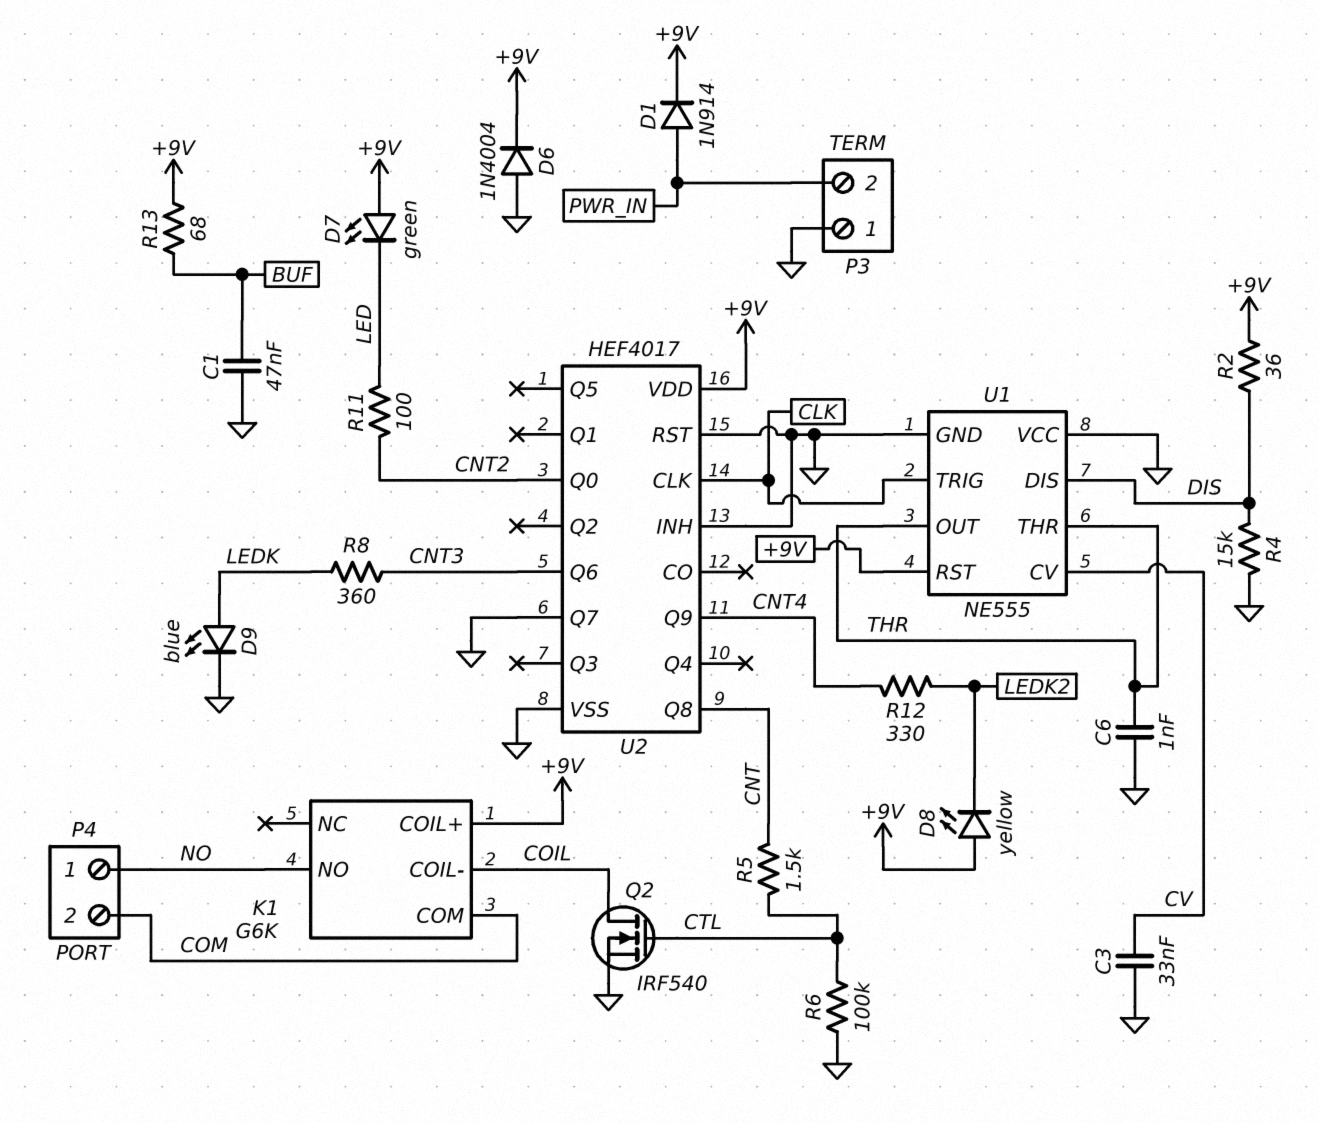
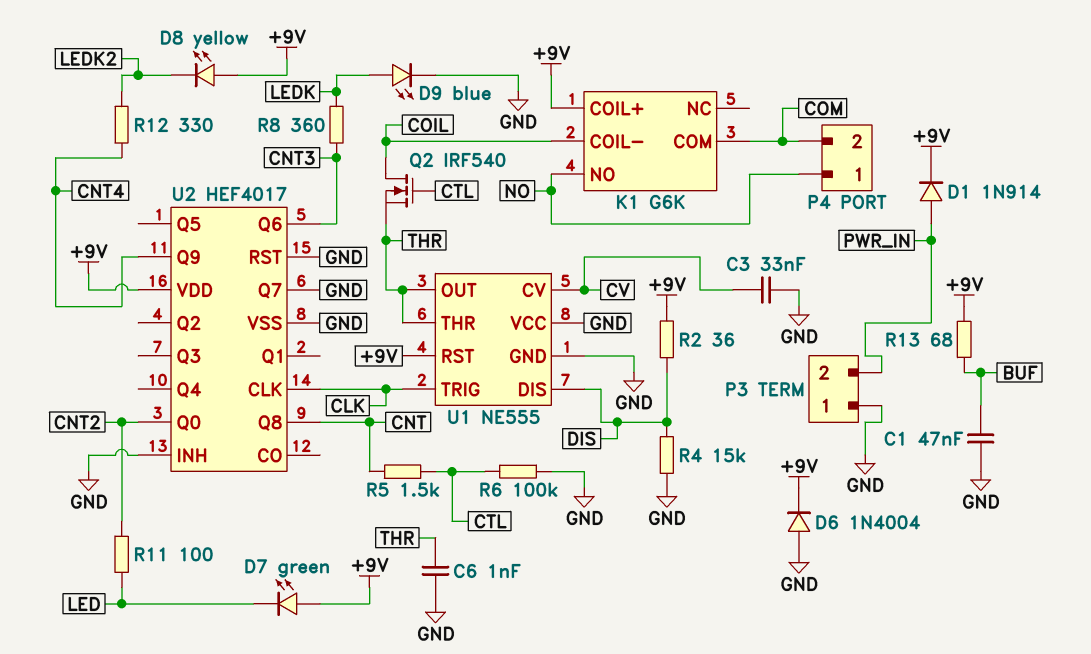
Q2: NMOS IRF540 (G CTL, D COIL, S GND) -> NMOS IRF540 (G CTL, D COIL, S THR)

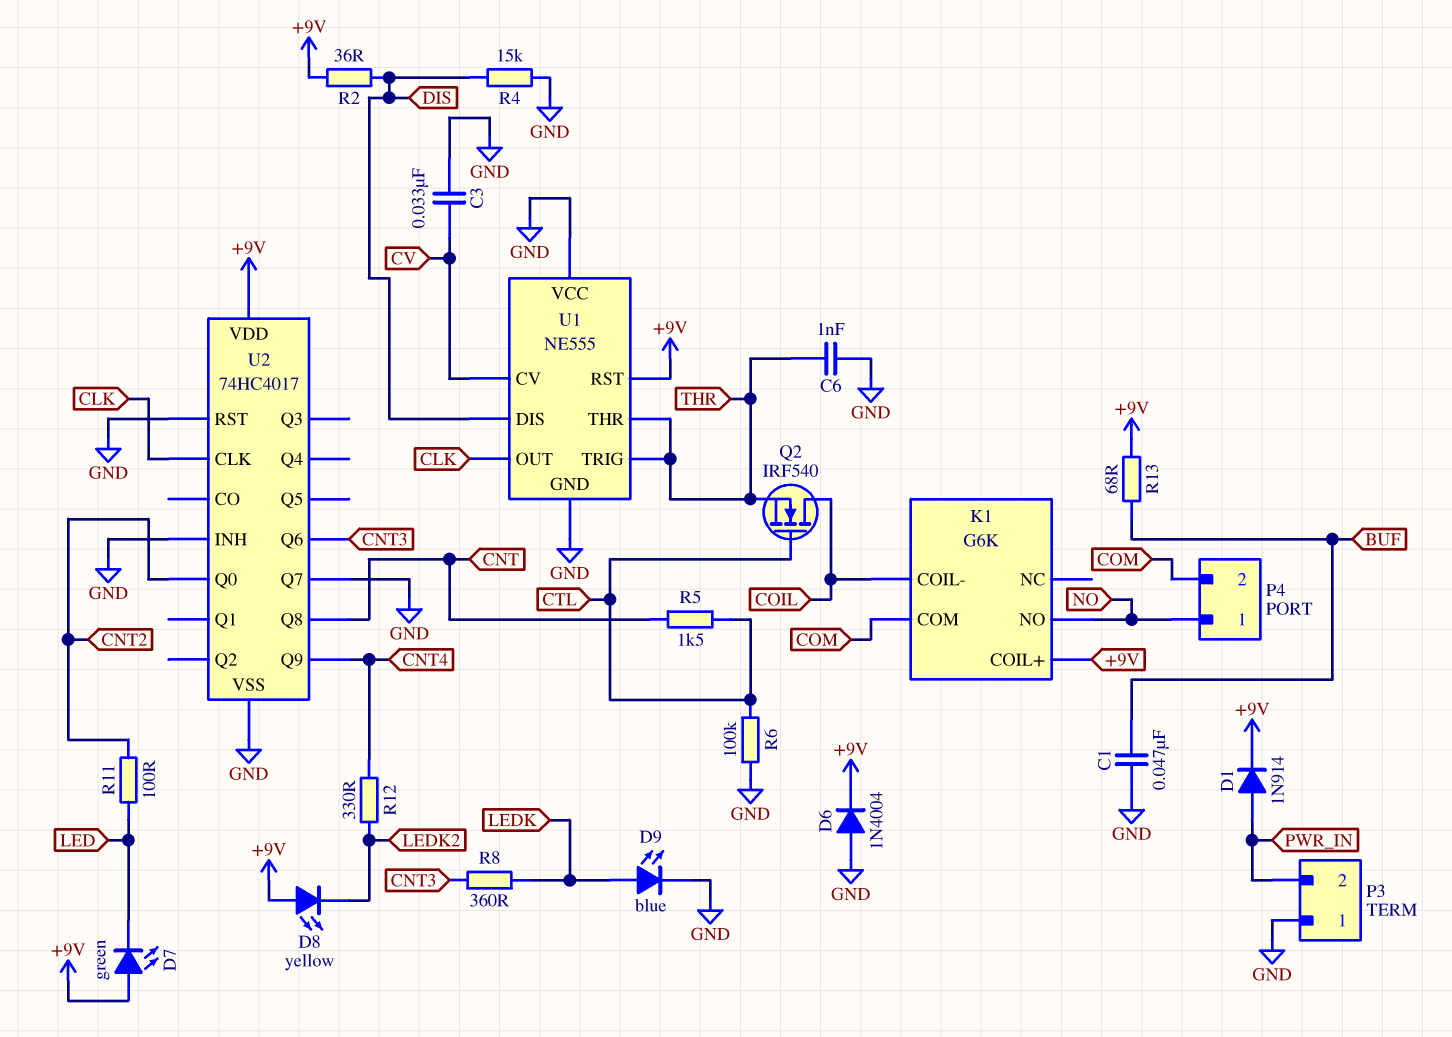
U1 pin OUT: THR -> CLK
U1 pin TRIG: CLK -> THR
U2: HEF4017 -> 74HC4017

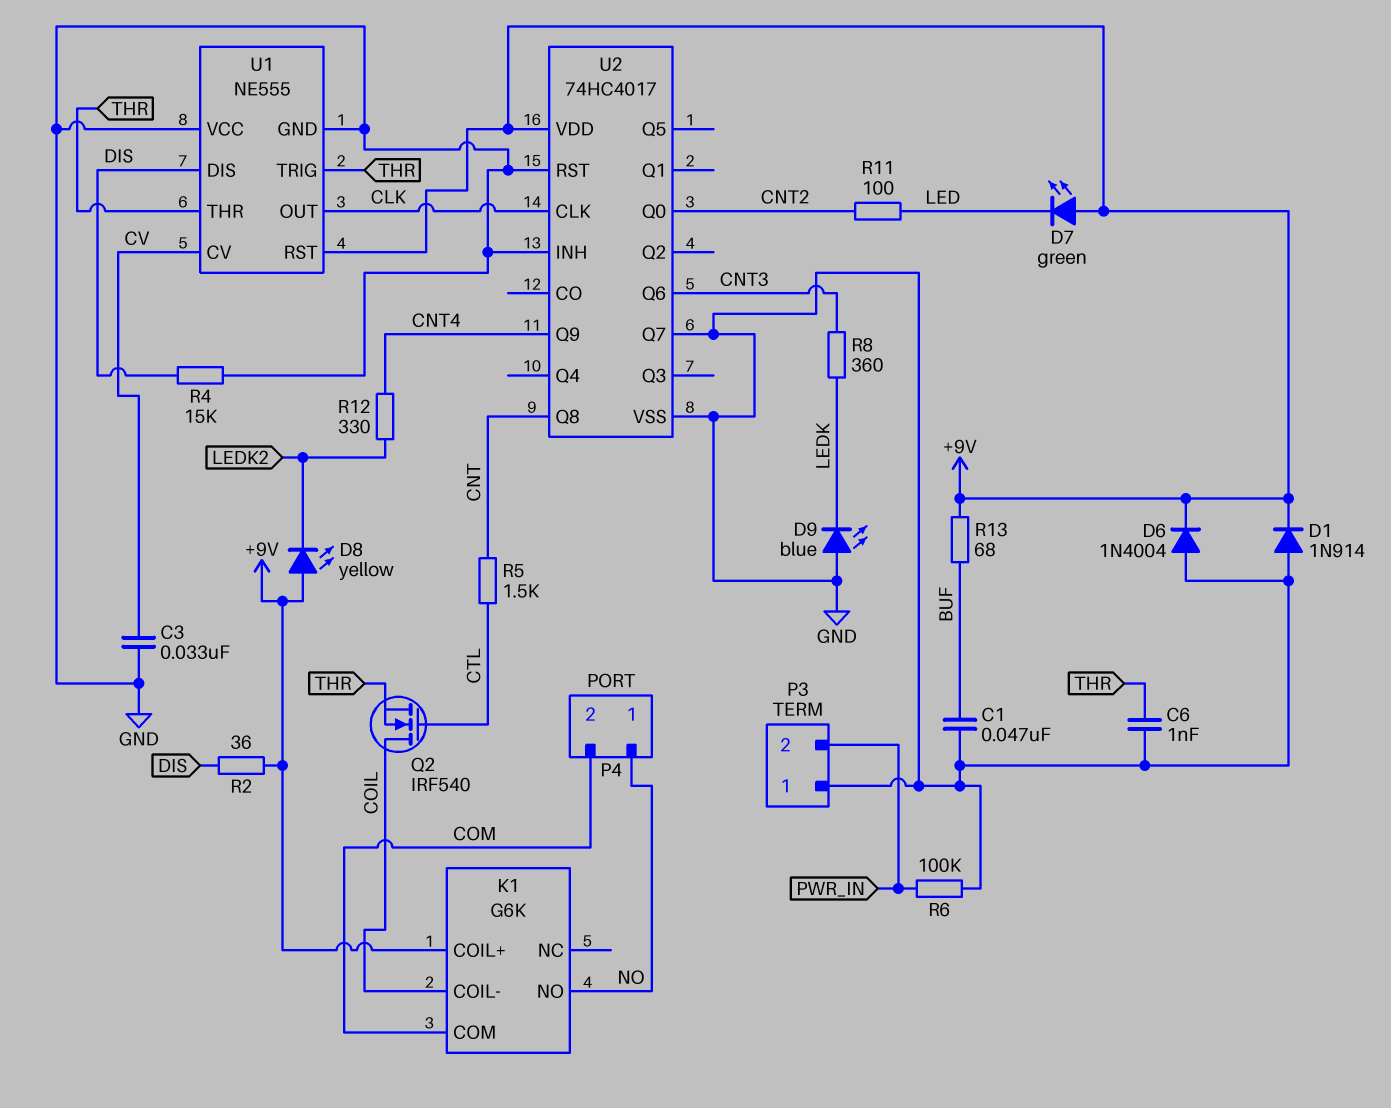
D1: diode 1N914 (A PWR_IN, K +9V) -> diode 1N914 (A GND, K +9V)
D9: LED blue (A LEDK, K GND) -> LED blue (A GND, K LEDK)
R6: 100k (CTL, GND) -> 100k (GND, PWR_IN)

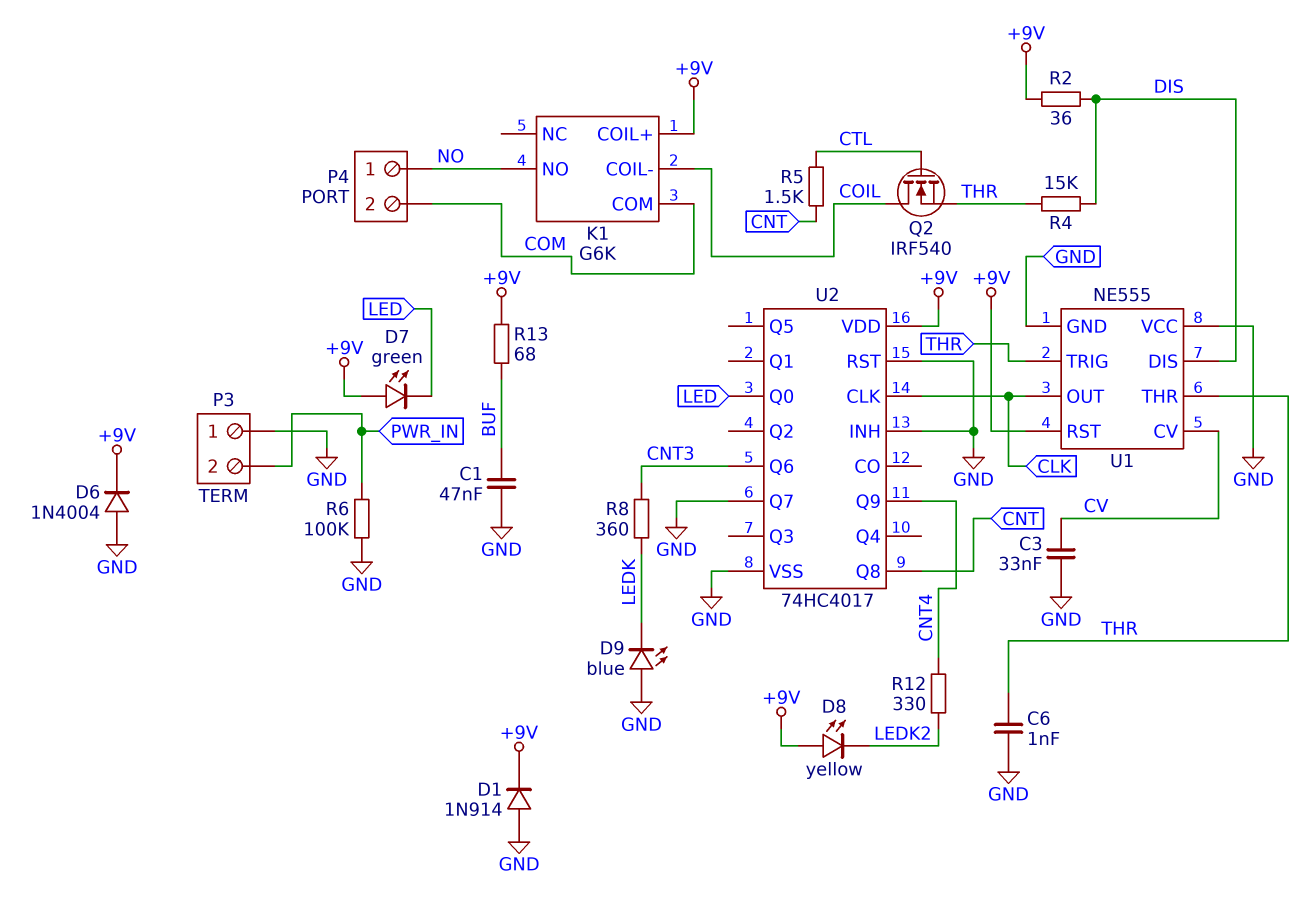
R4: 15k (DIS, GND) -> 15k (DIS, THR)
R11: 100 (CNT2, LED) -> none
U2 pin Q0: CNT2 -> LED

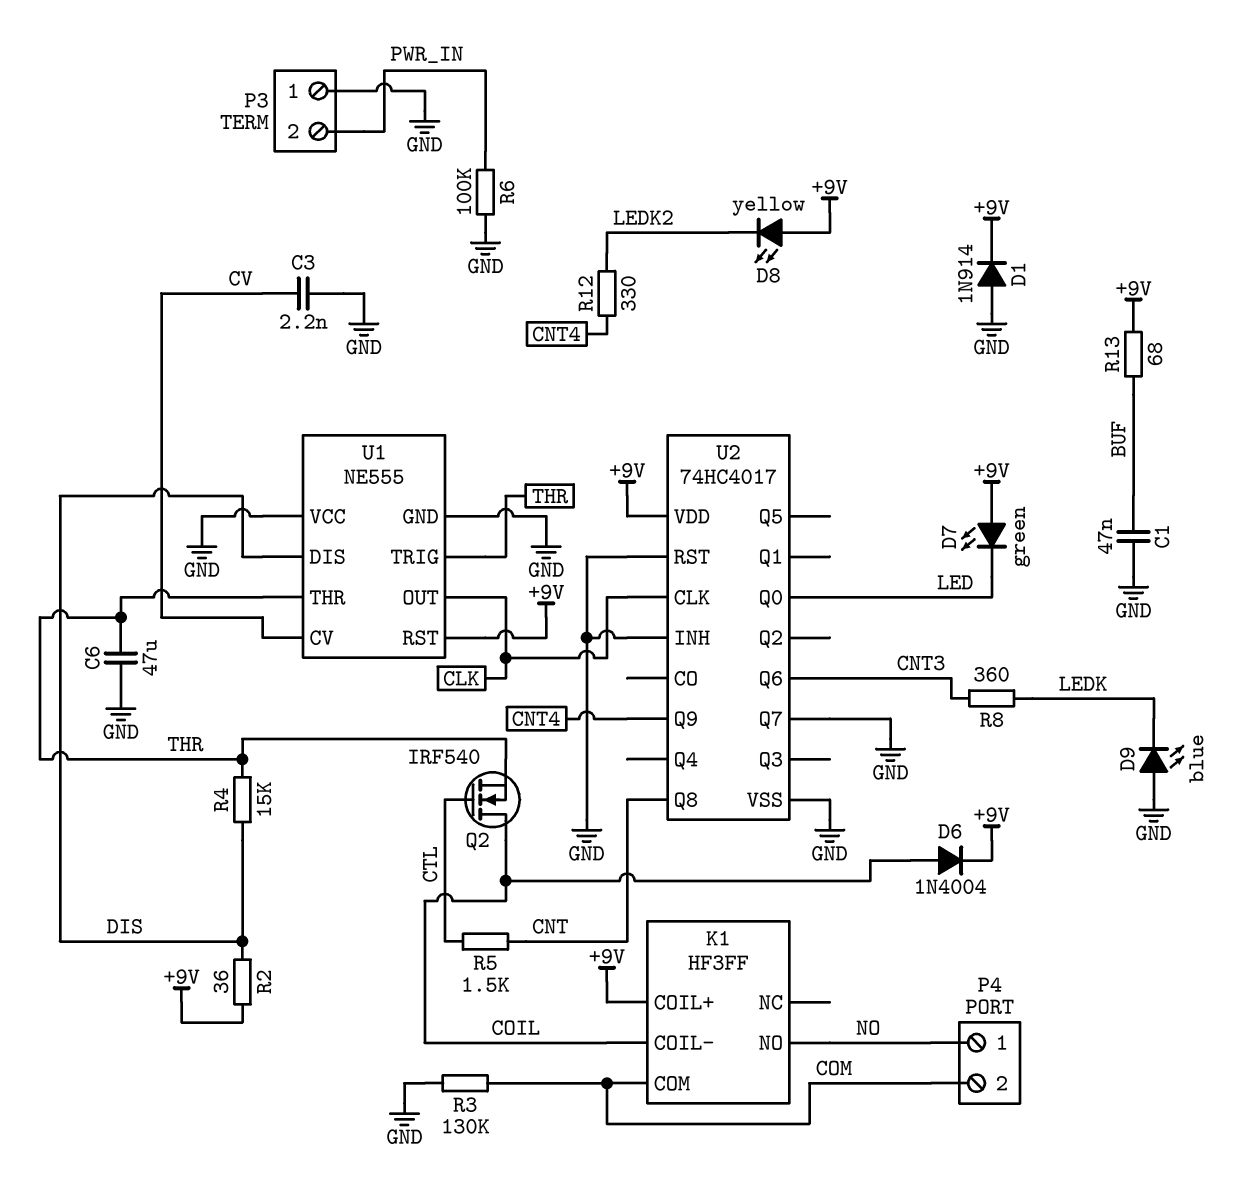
C3: 33nF (CV, GND) -> 2.2nF (CV, GND)
C6: 1nF (GND, THR) -> 47uF (GND, THR)
D6: diode 1N4004 (A GND, K +9V) -> diode 1N4004 (A COIL, K +9V)
K1: G6K -> HF3FF
R3: none -> 130k (COM, GND)

